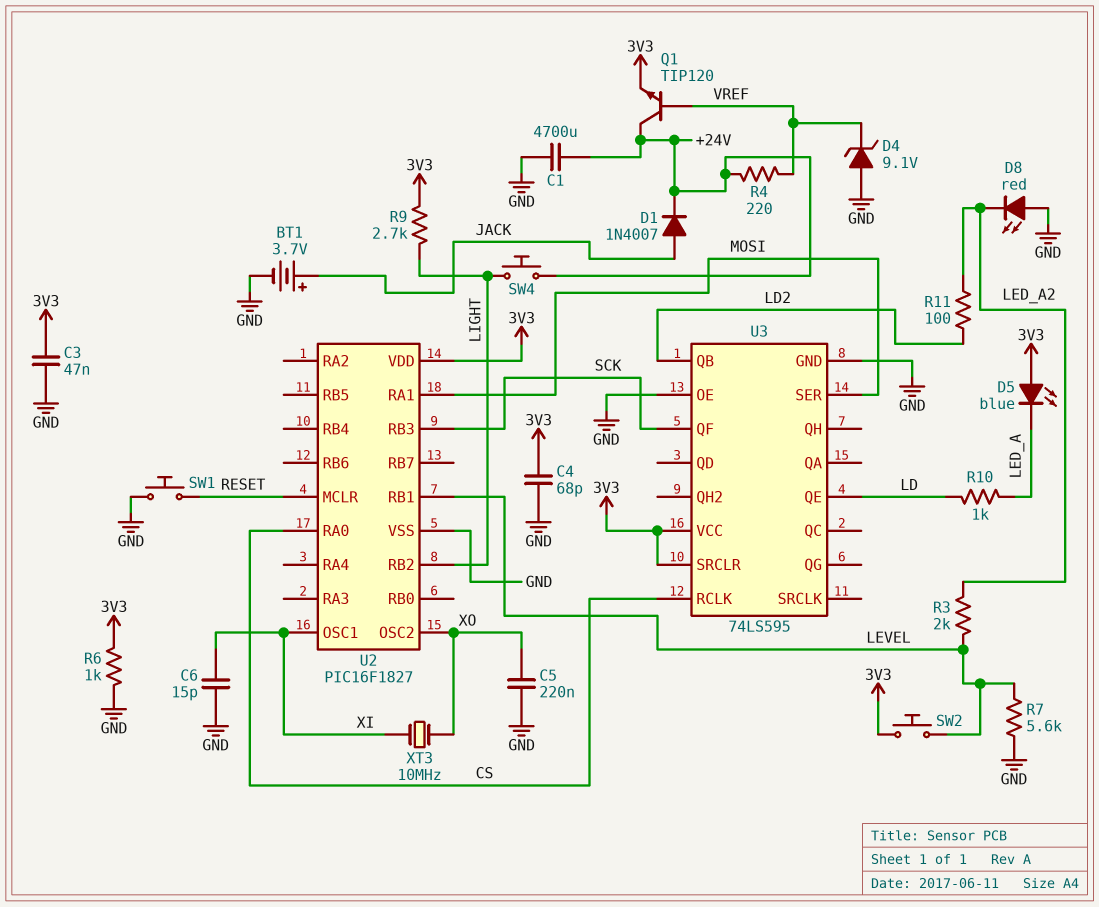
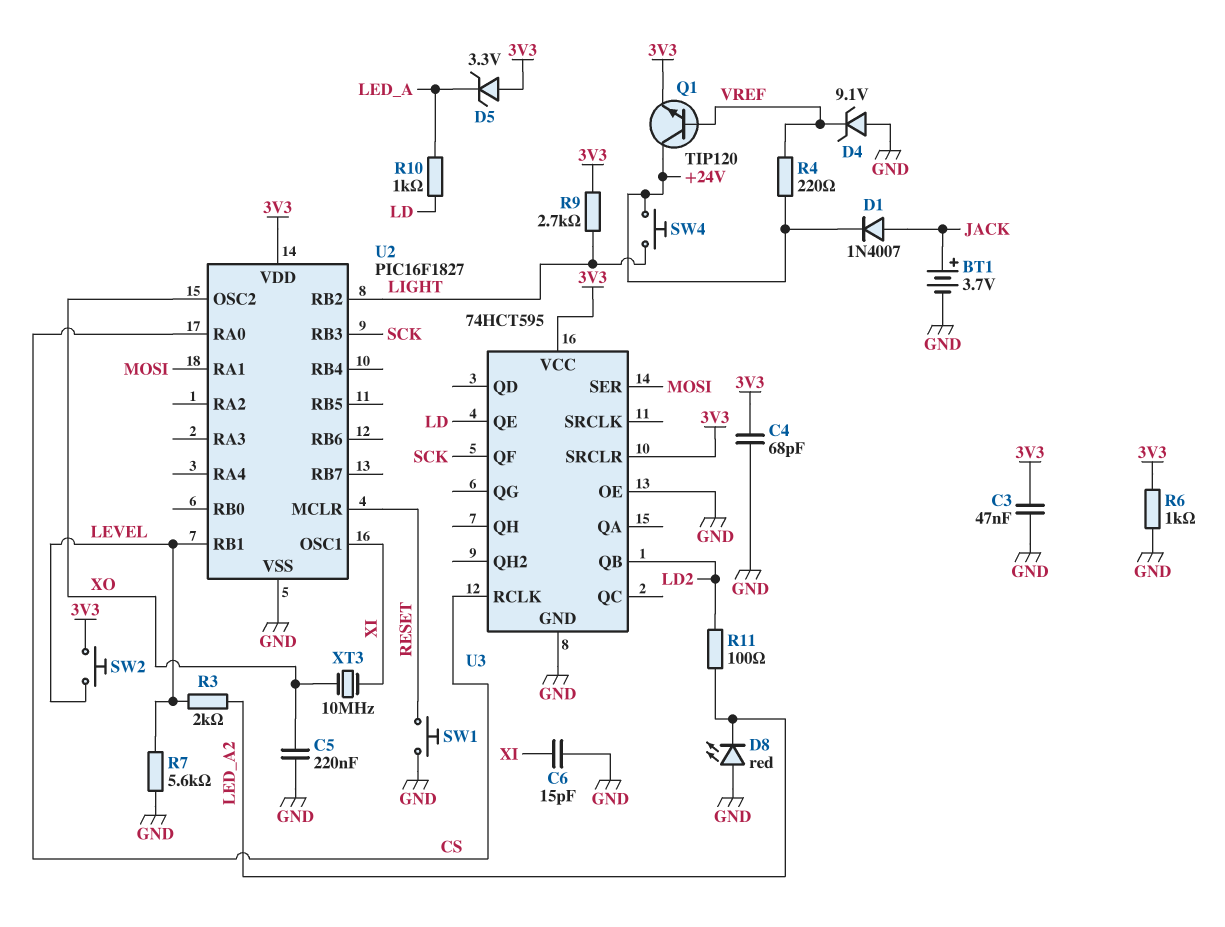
C1: 4700uF (+24V, GND) -> none
D5: LED blue (A 3V3, K LED_A) -> zener 3.3V (A 3V3, K LED_A)
U3: 74LS595 -> 74HCT595

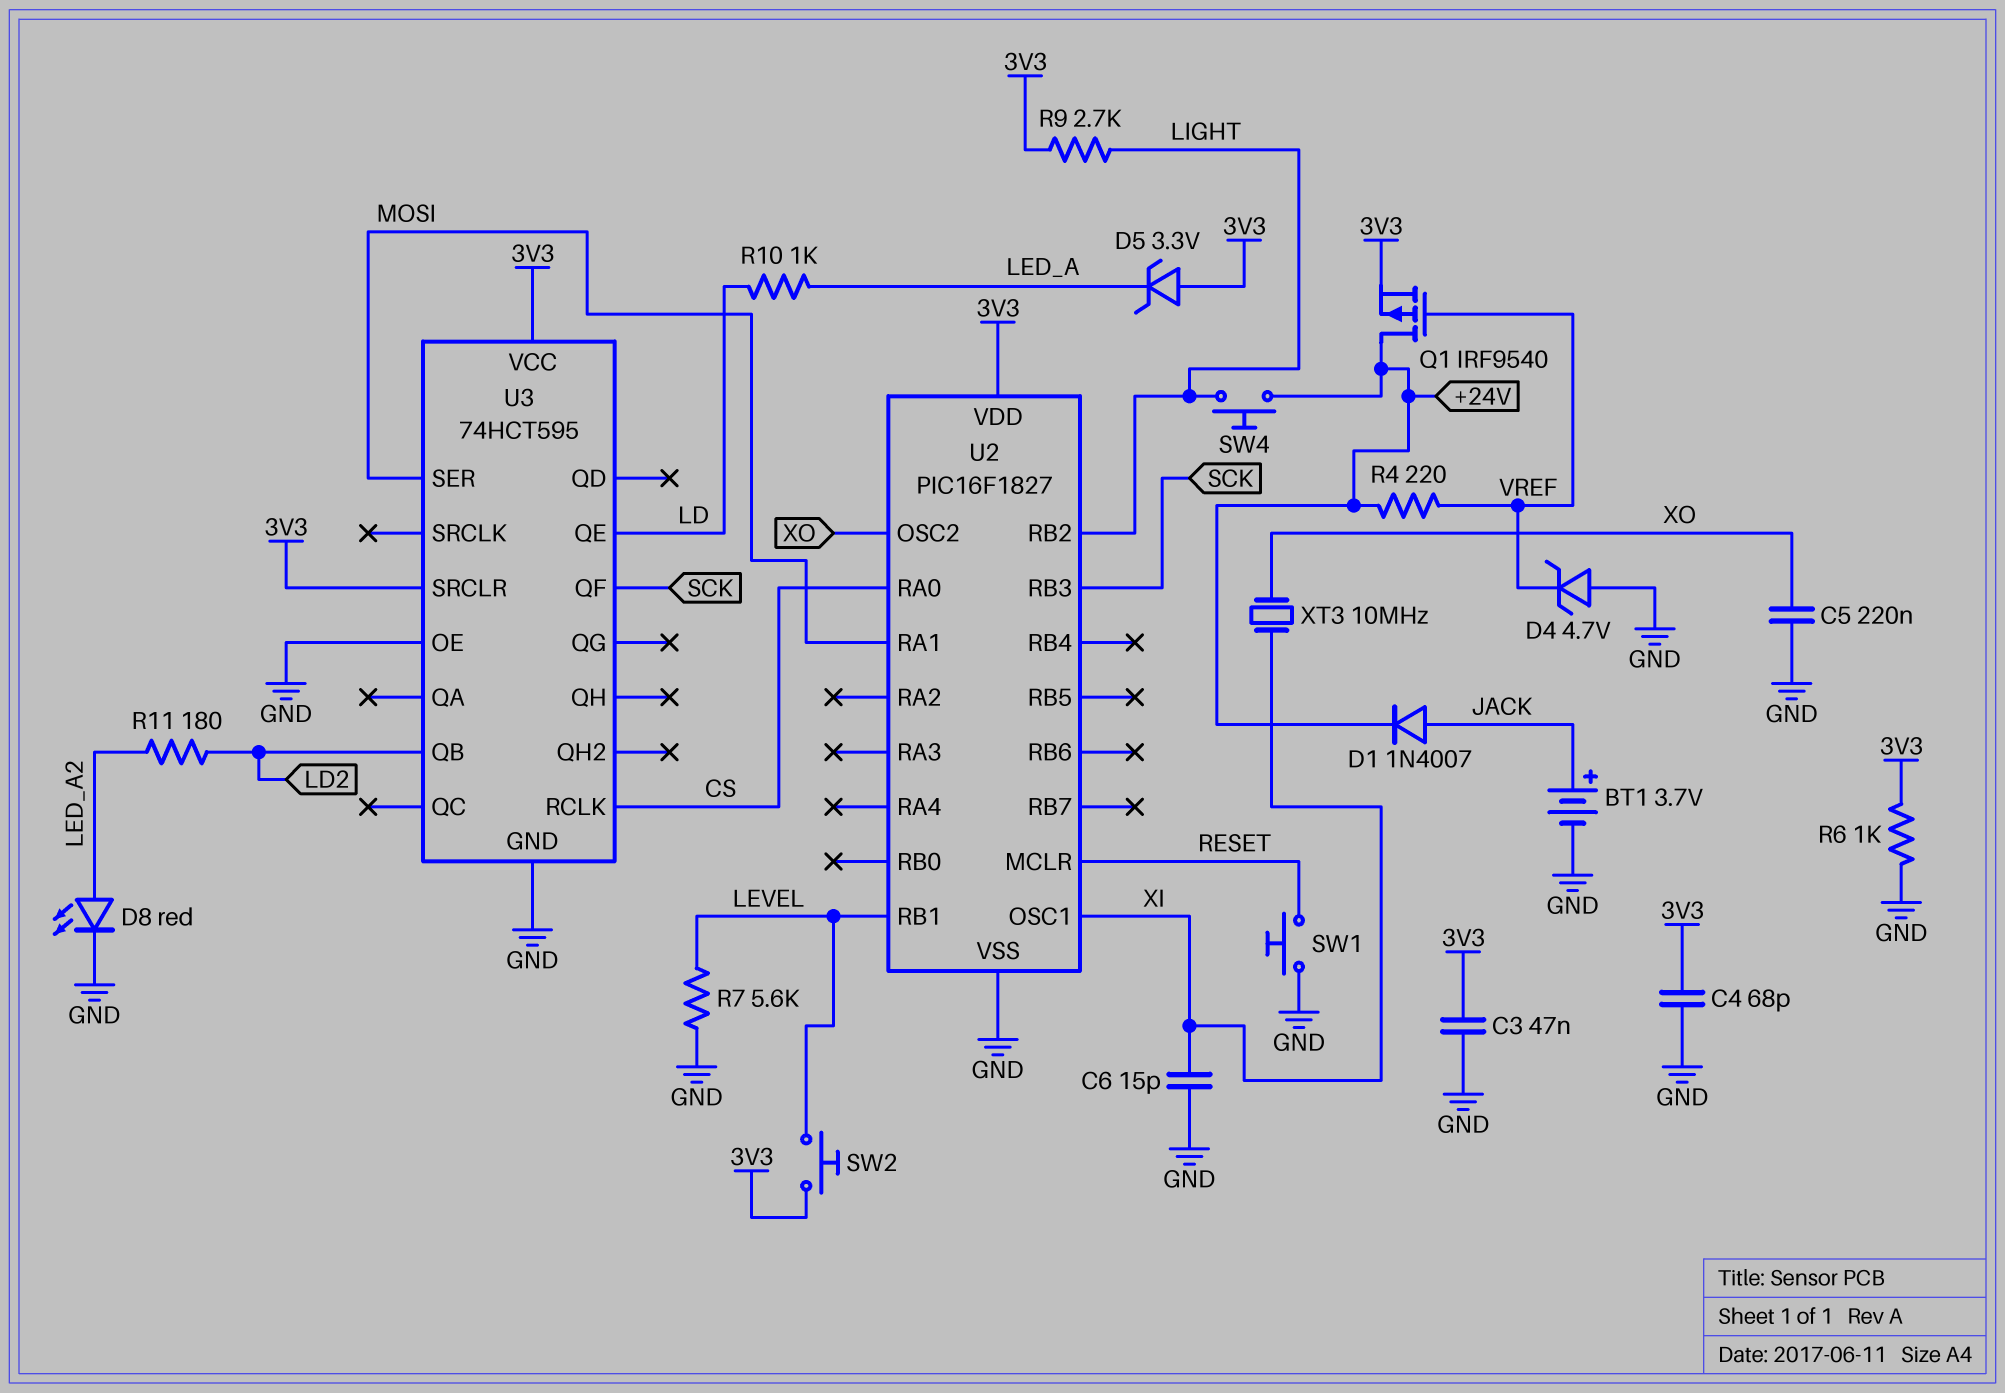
D4: zener 9.1V (A GND, K VREF) -> zener 4.7V (A GND, K VREF)
D8: LED red (A GND, K LED_A2) -> LED red (A LED_A2, K GND)
Q1: NPN TIP120 (B VREF, C +24V, E 3V3) -> PMOS IRF9540 (G VREF, D +24V, S 3V3)
R3: 2k (LED_A2, LEVEL) -> none
R11: 100 (LD2, LED_A2) -> 180 (LD2, LED_A2)

